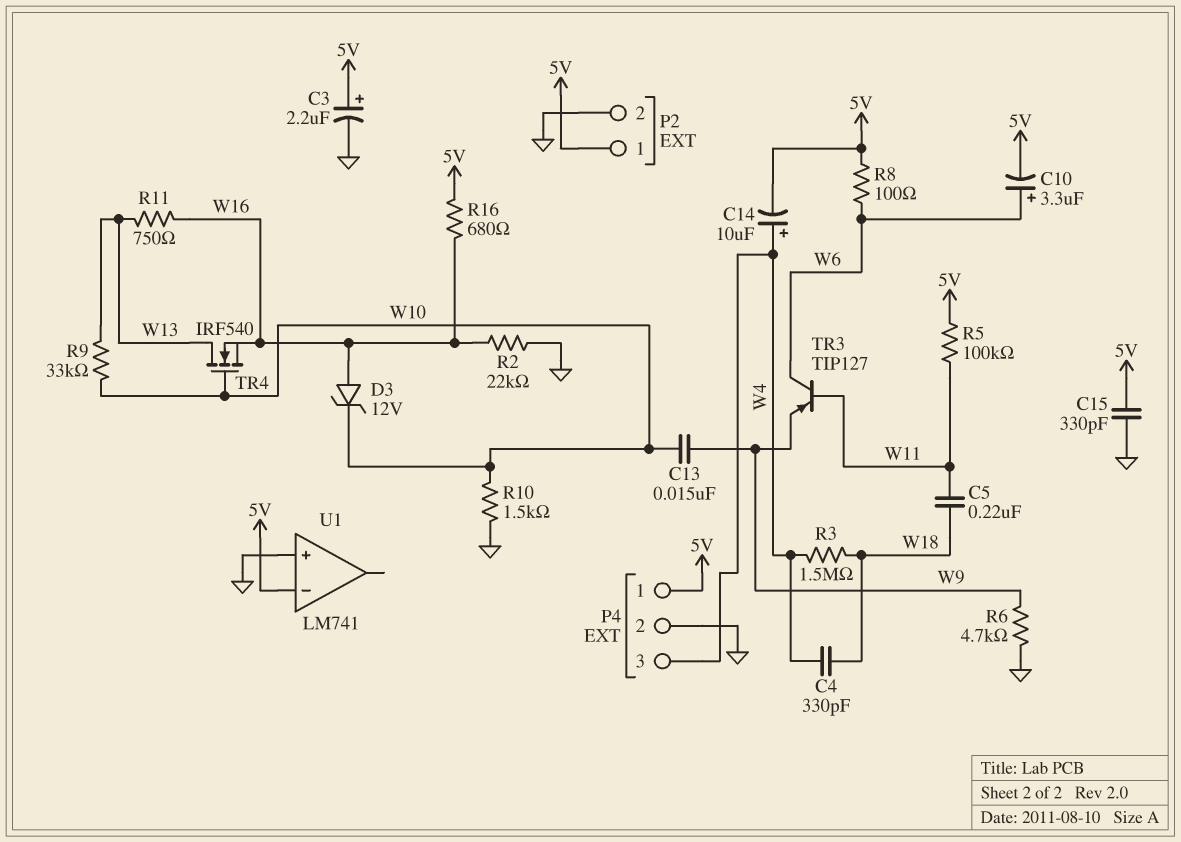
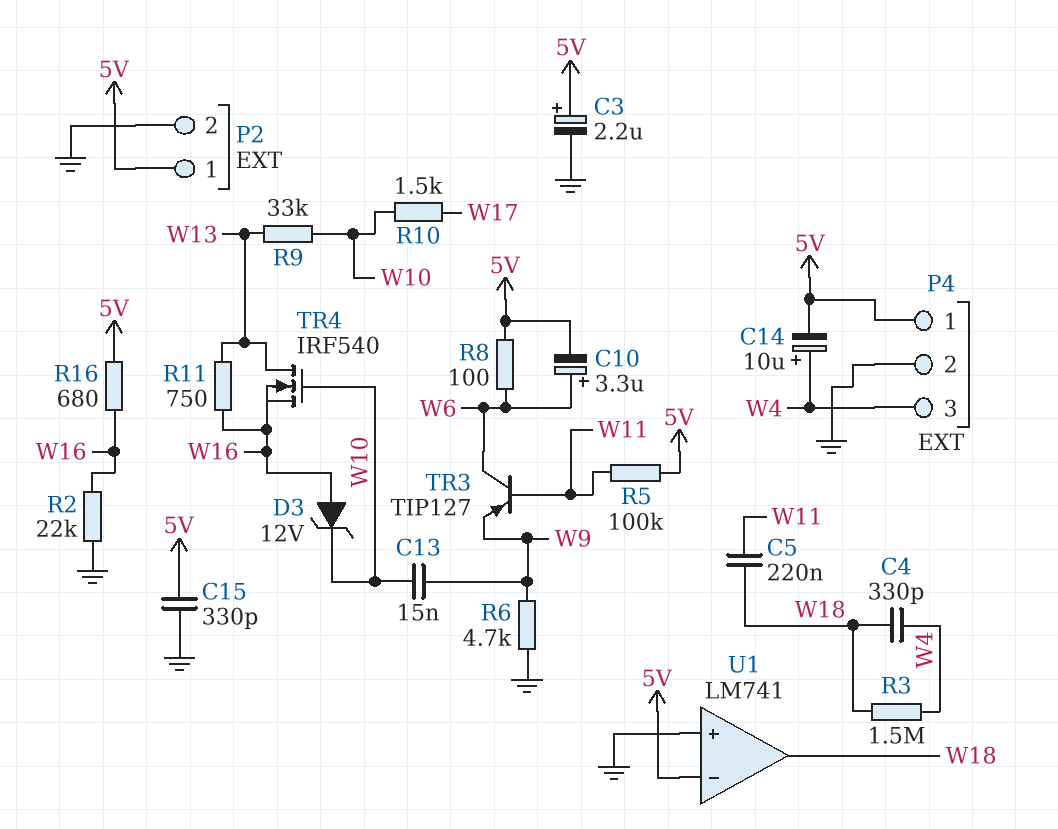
R10: 1.5k (GND, W10) -> 1.5k (W10, W17)
U1 pin out: none -> W18

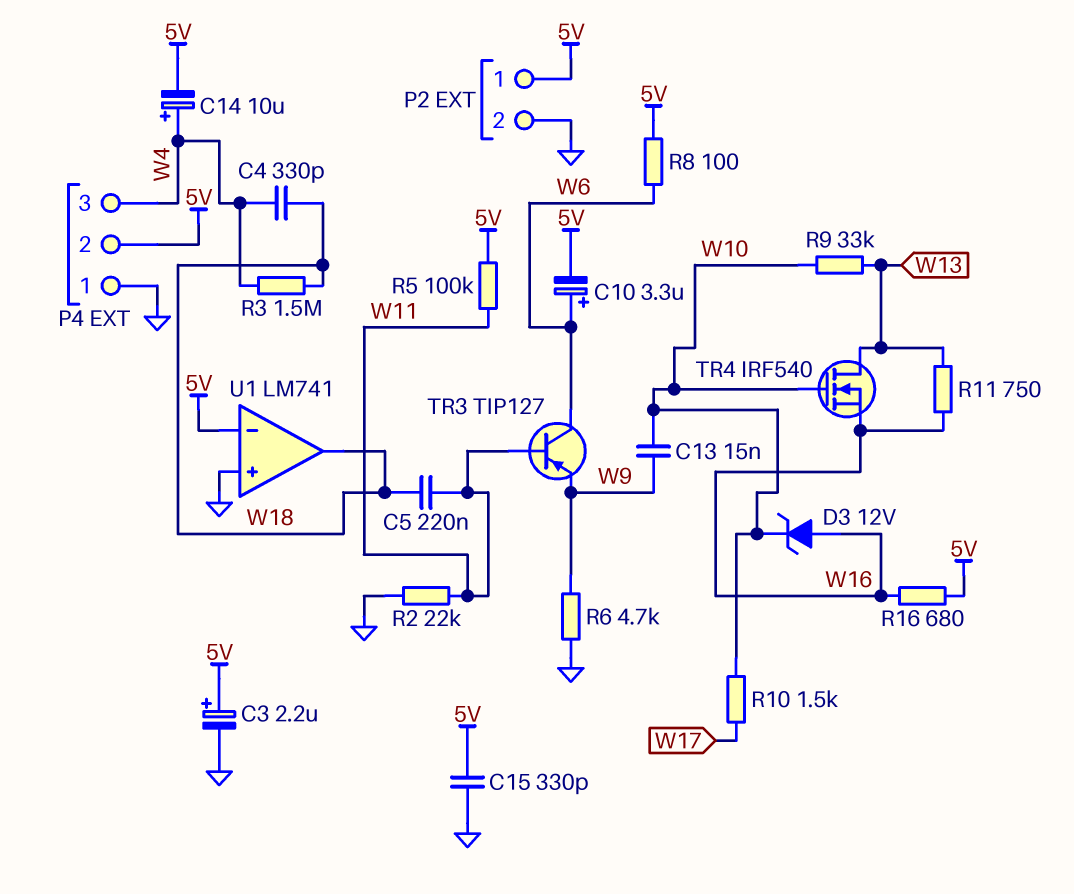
P4 pin 1: 5V -> GND
P4 pin 2: GND -> 5V
R2: 22k (GND, W16) -> 22k (GND, W11)

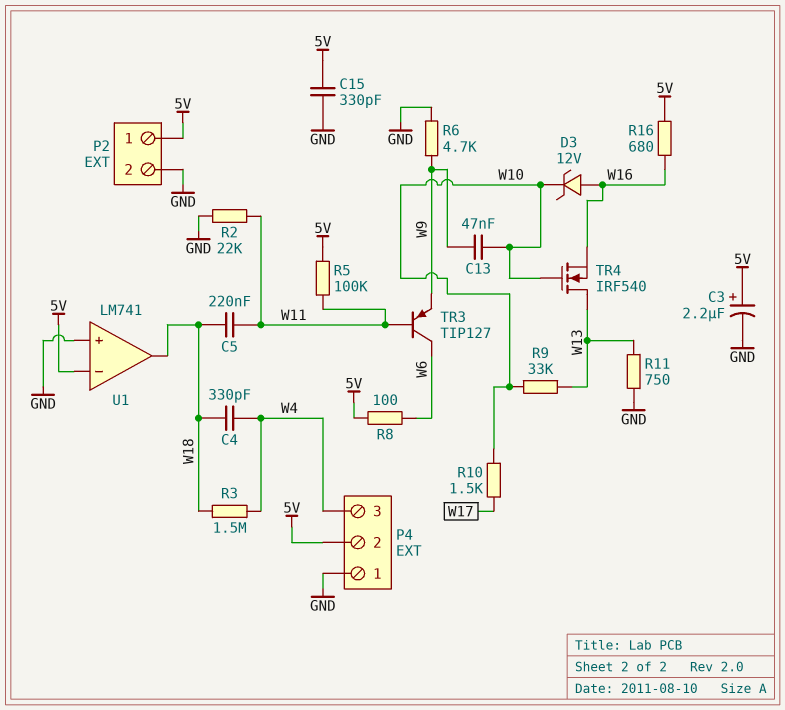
C10: 3.3uF (plus W6, minus 5V) -> none
C13: 15nF (W9, W10) -> 47nF (W9, W10)
C14: 10uF (plus W4, minus 5V) -> none
R11: 750 (W13, W16) -> 750 (GND, W13)

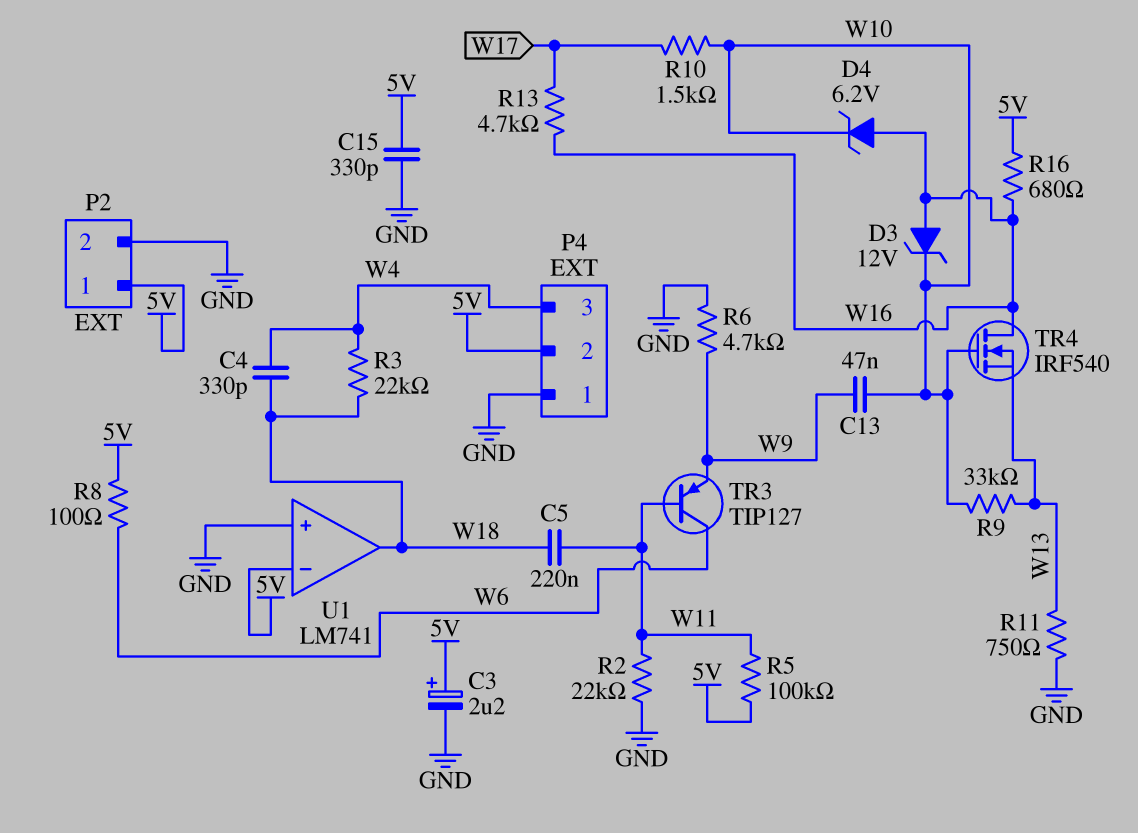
D4: none -> zener 6.2V (A W16, K W10)
R3: 1.5M (W4, W18) -> 22k (W4, W18)
R13: none -> 4.7k (W16, W17)
TR4: NMOS IRF540 (G W10, D W13, S W16) -> NMOS IRF540 (G W10, D W16, S W13)

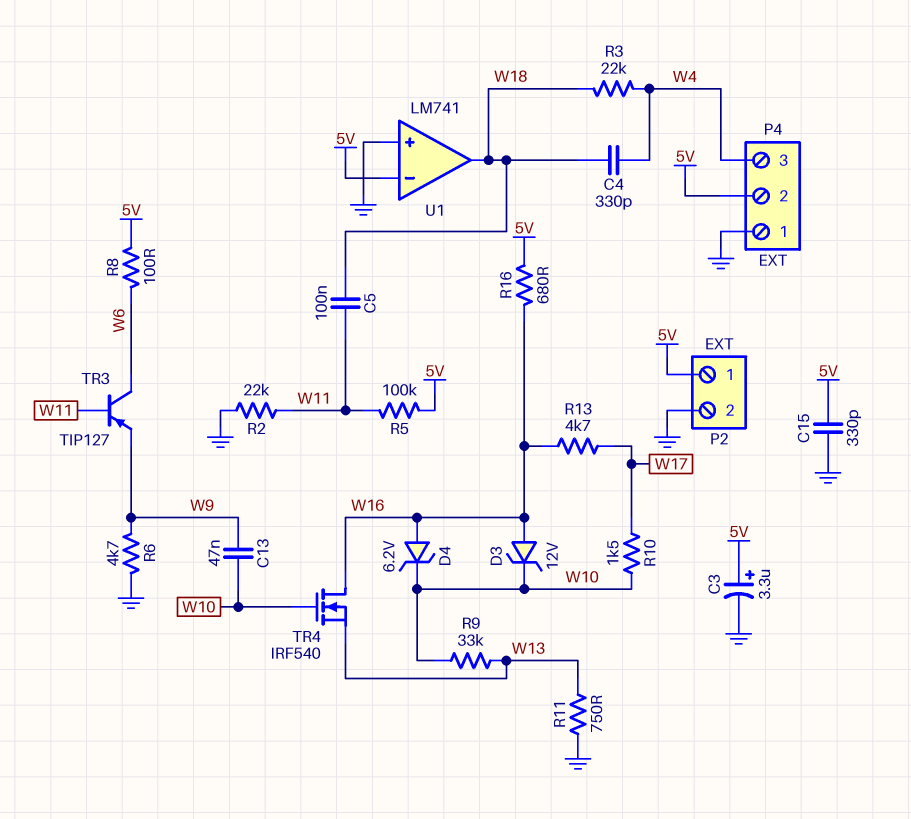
C3: 2.2uF (plus 5V, minus GND) -> 3.3uF (plus 5V, minus GND)
C5: 220nF (W11, W18) -> 100nF (W11, W18)

